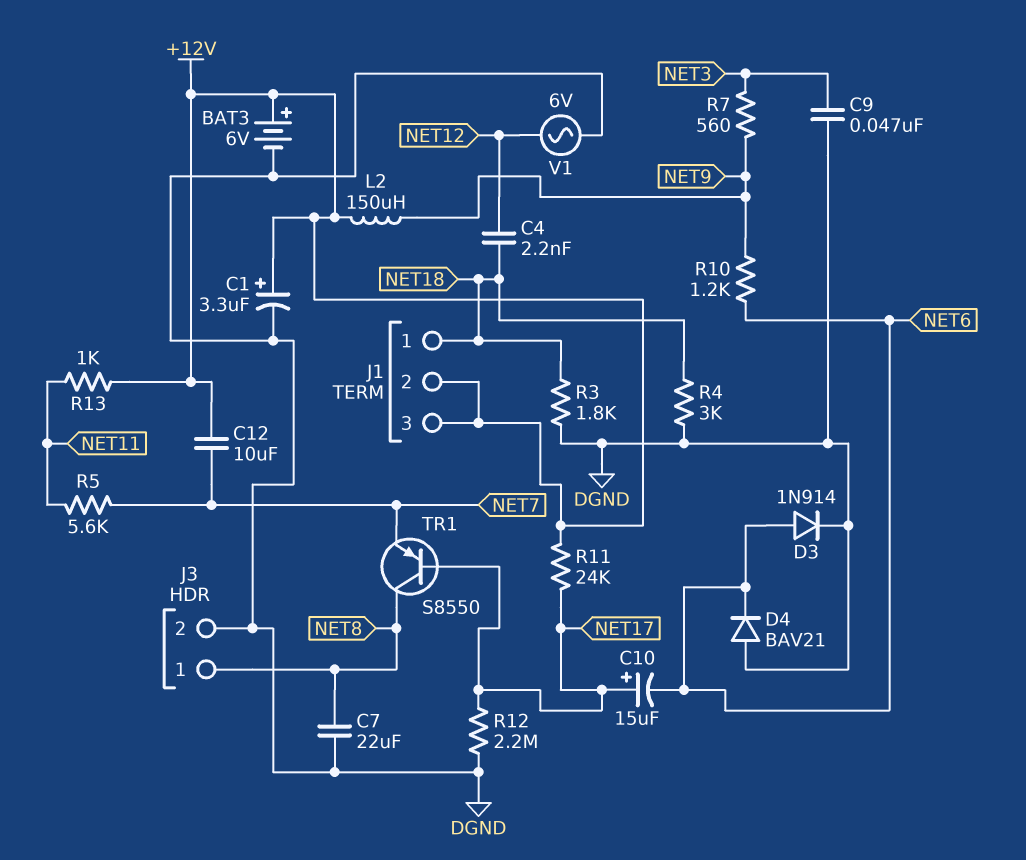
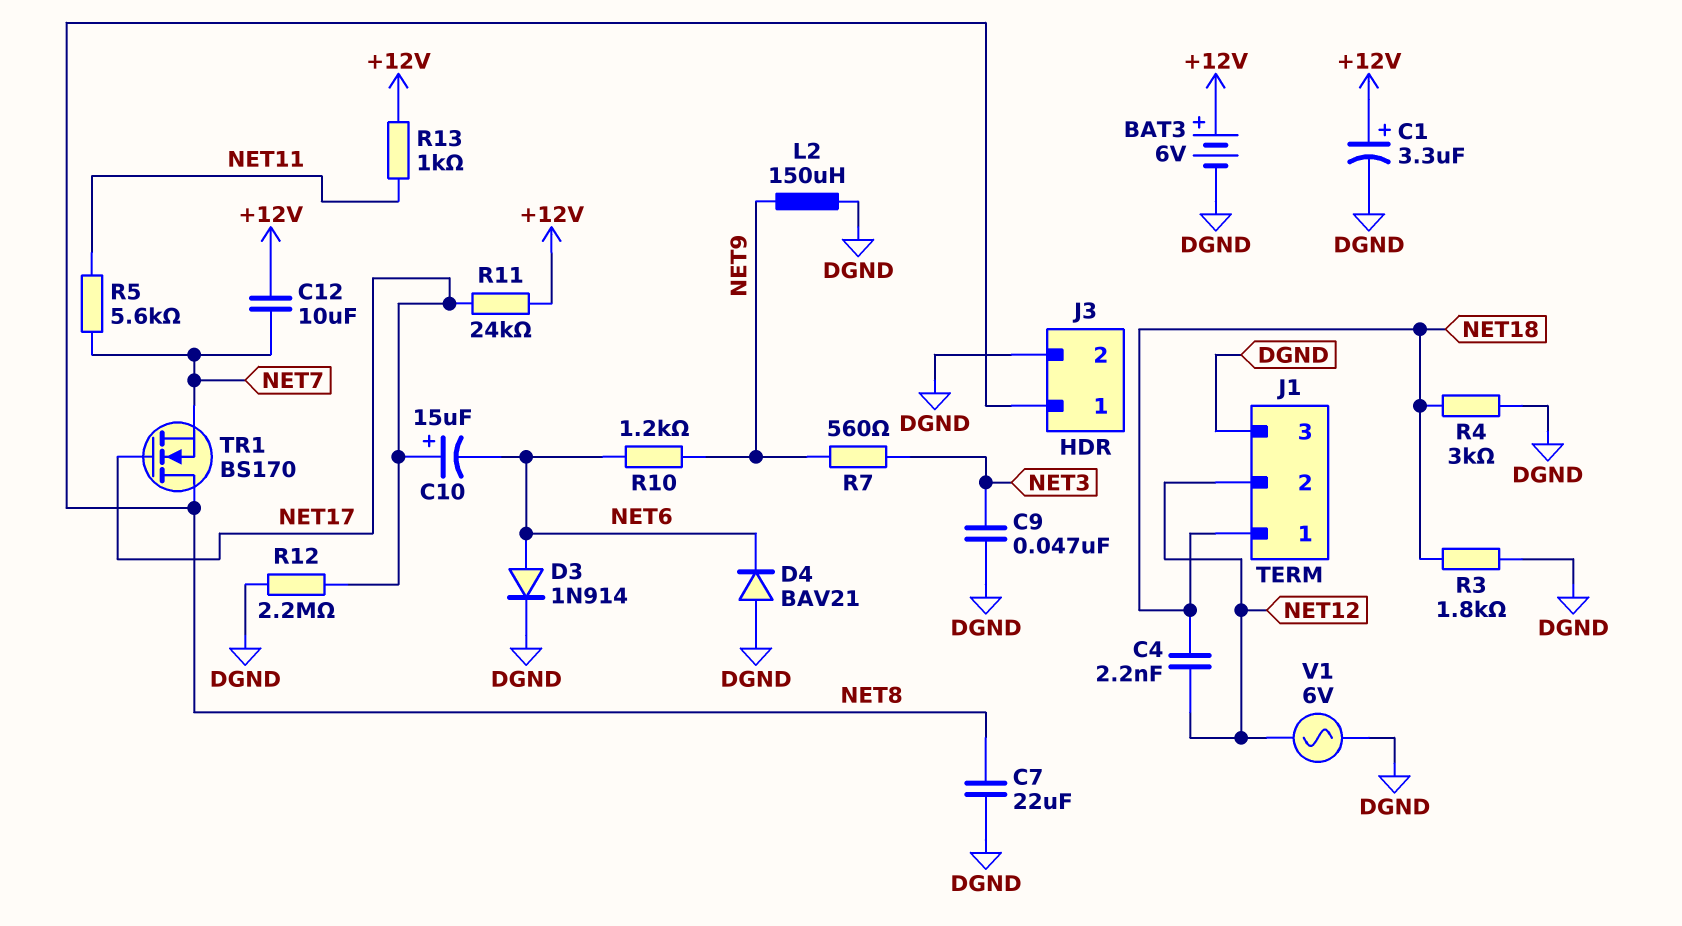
J1 pin 2: +12V -> NET12
J1 pin 3: +12V -> DGND
L2: 150uH (+12V, NET9) -> 150uH (DGND, NET9)
TR1: PNP S8550 (B NET17, C NET8, E NET7) -> NMOS BS170 (G NET17, D NET8, S NET7)

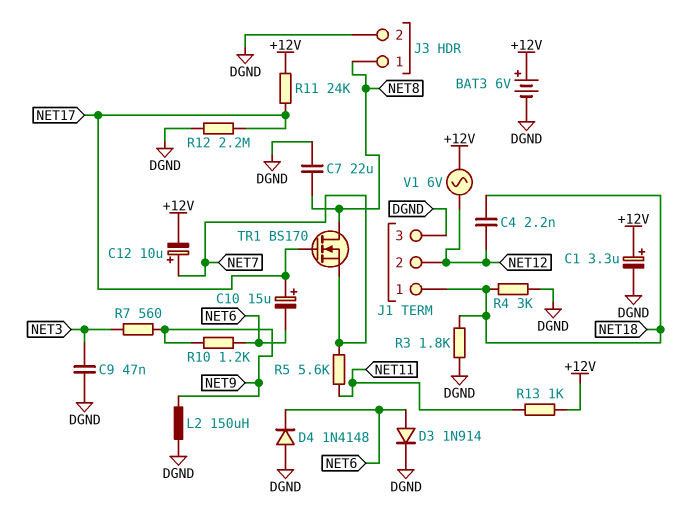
C12: 10uF (+12V, NET7) -> 10uF (plus NET7, minus +12V)
D4: diode BAV21 (A DGND, K NET6) -> diode 1N4148 (A DGND, K NET6)
V1: AC 6V (DGND, NET12) -> AC 6V (+12V, NET12)

